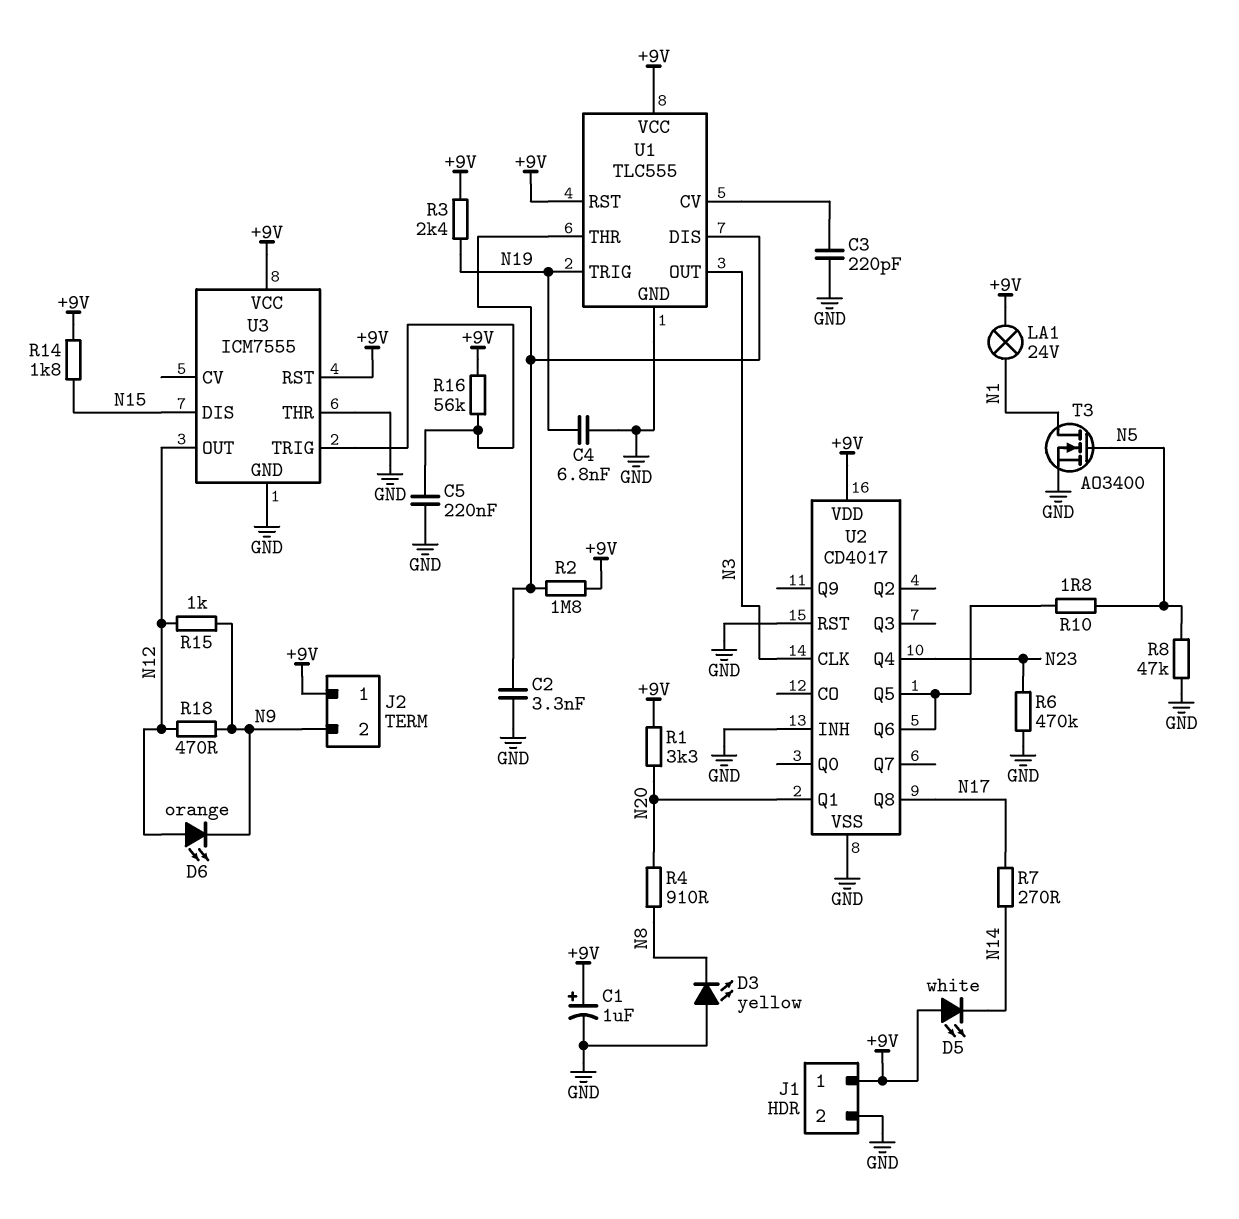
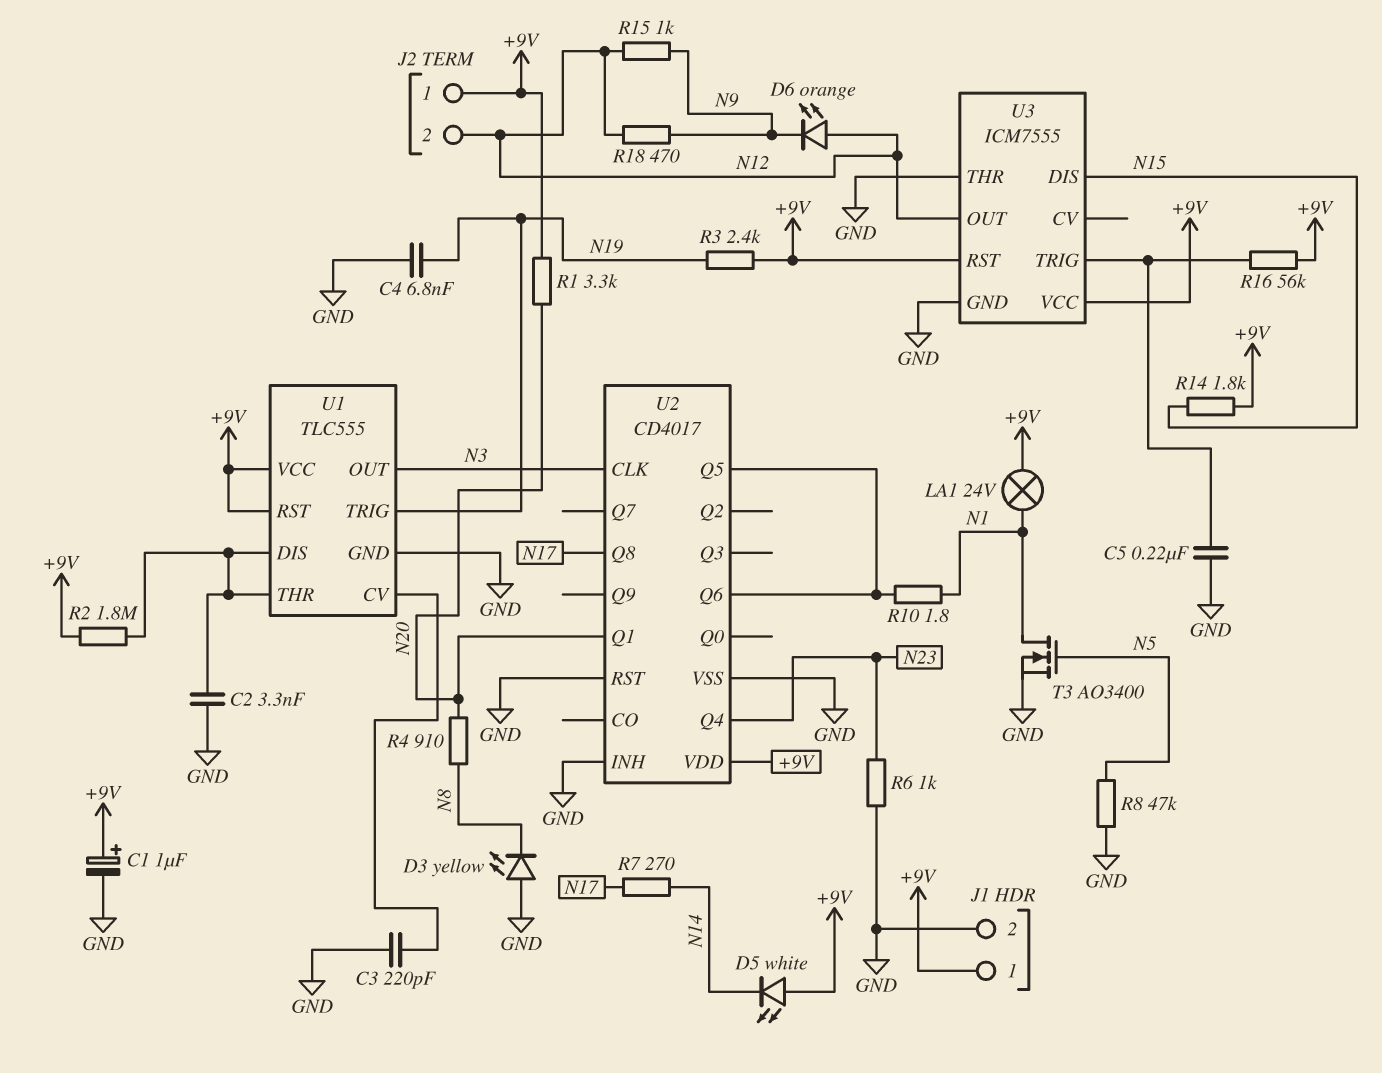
J2 pin 2: N9 -> N12
R6: 470k (GND, N23) -> 1k (GND, N23)
R10: 1.8 (N5, U2/Q5) -> 1.8 (N1, U2/Q5)

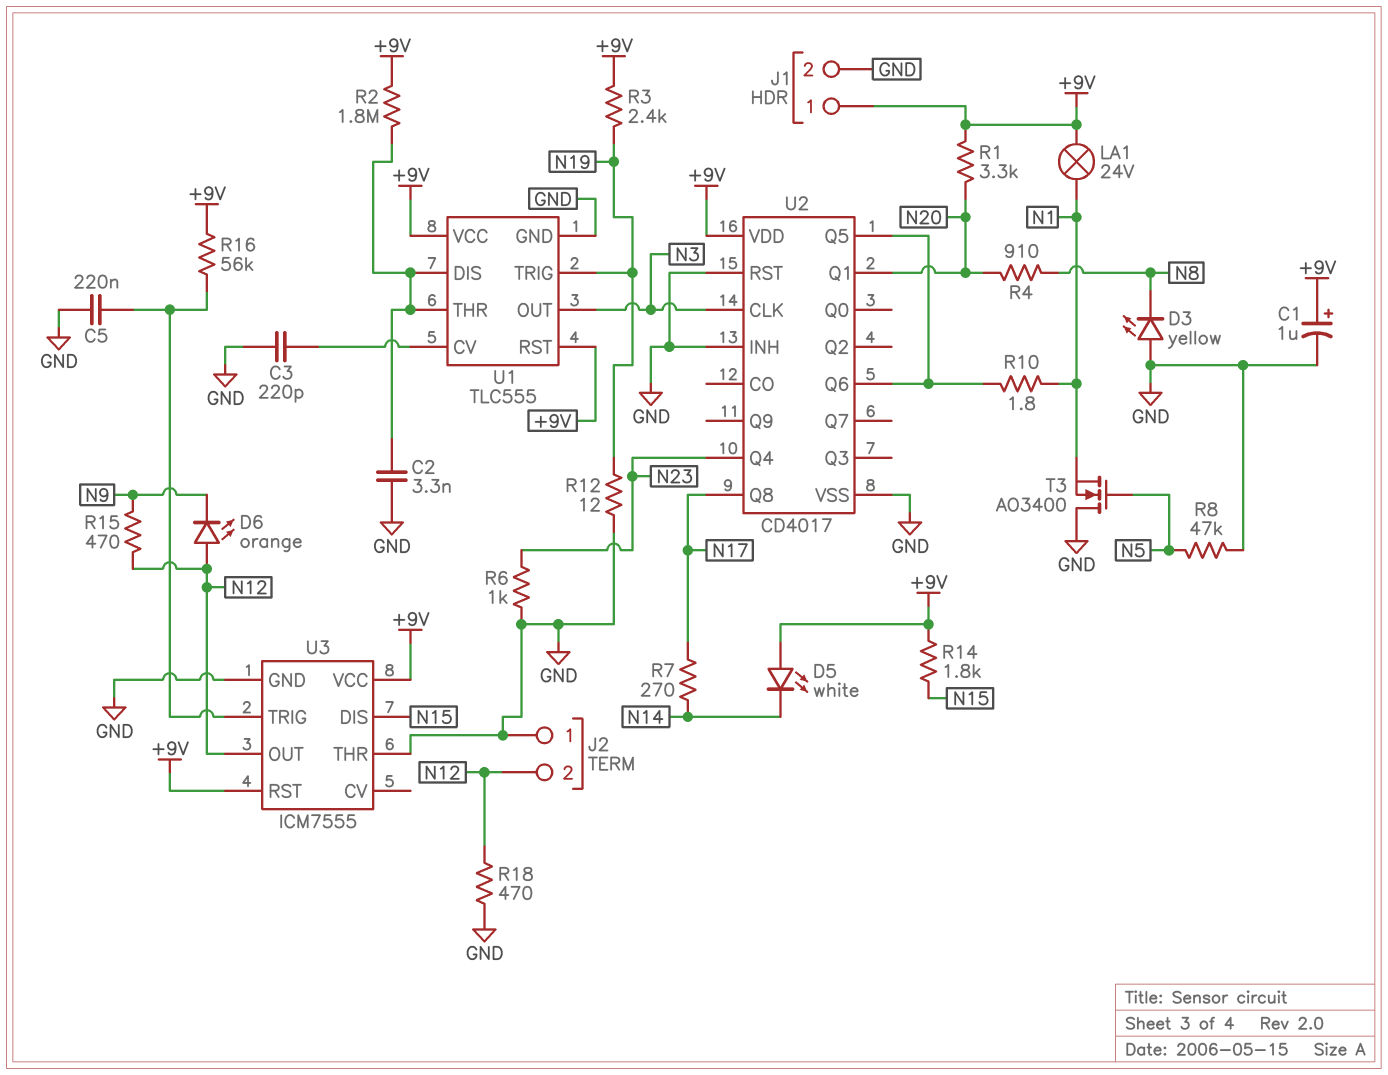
C4: 6.8nF (GND, N19) -> none
J2 pin 1: +9V -> GND
R12: none -> 12 (GND, N19)
R15: 1k (N9, N12) -> 470 (N9, N12)
R18: 470 (N9, N12) -> 470 (GND, N12)
T3: NMOS AO3400 (G N5, D N1, S GND) -> NMOS AO3400 (G N5, D GND, S N1)

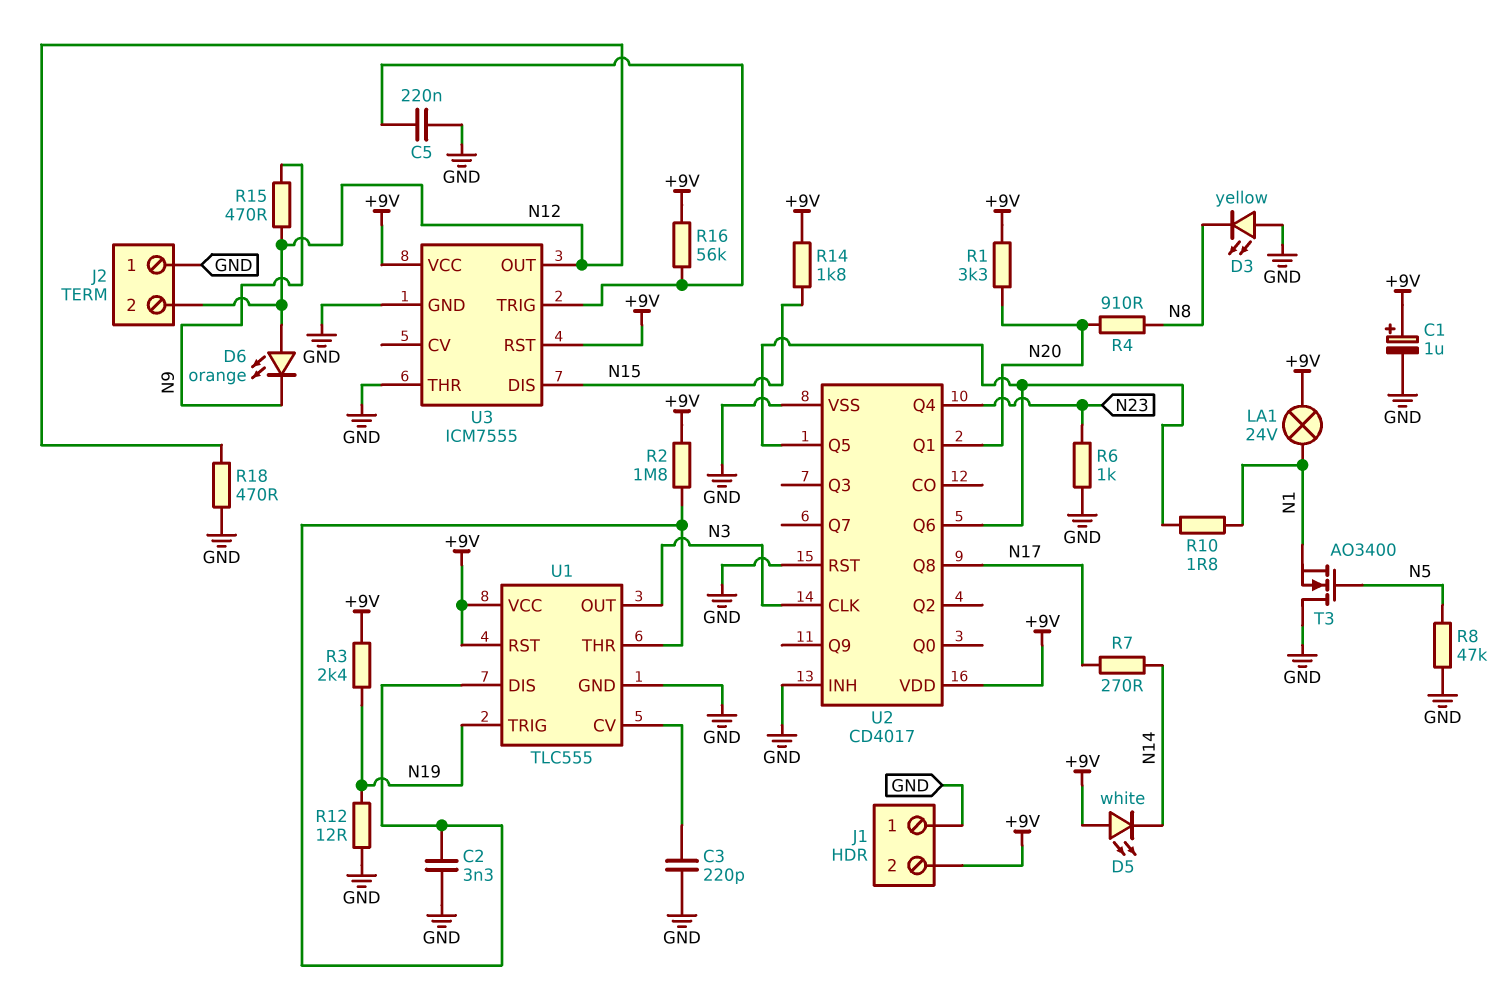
J1 pin 1: +9V -> GND
J1 pin 2: GND -> +9V

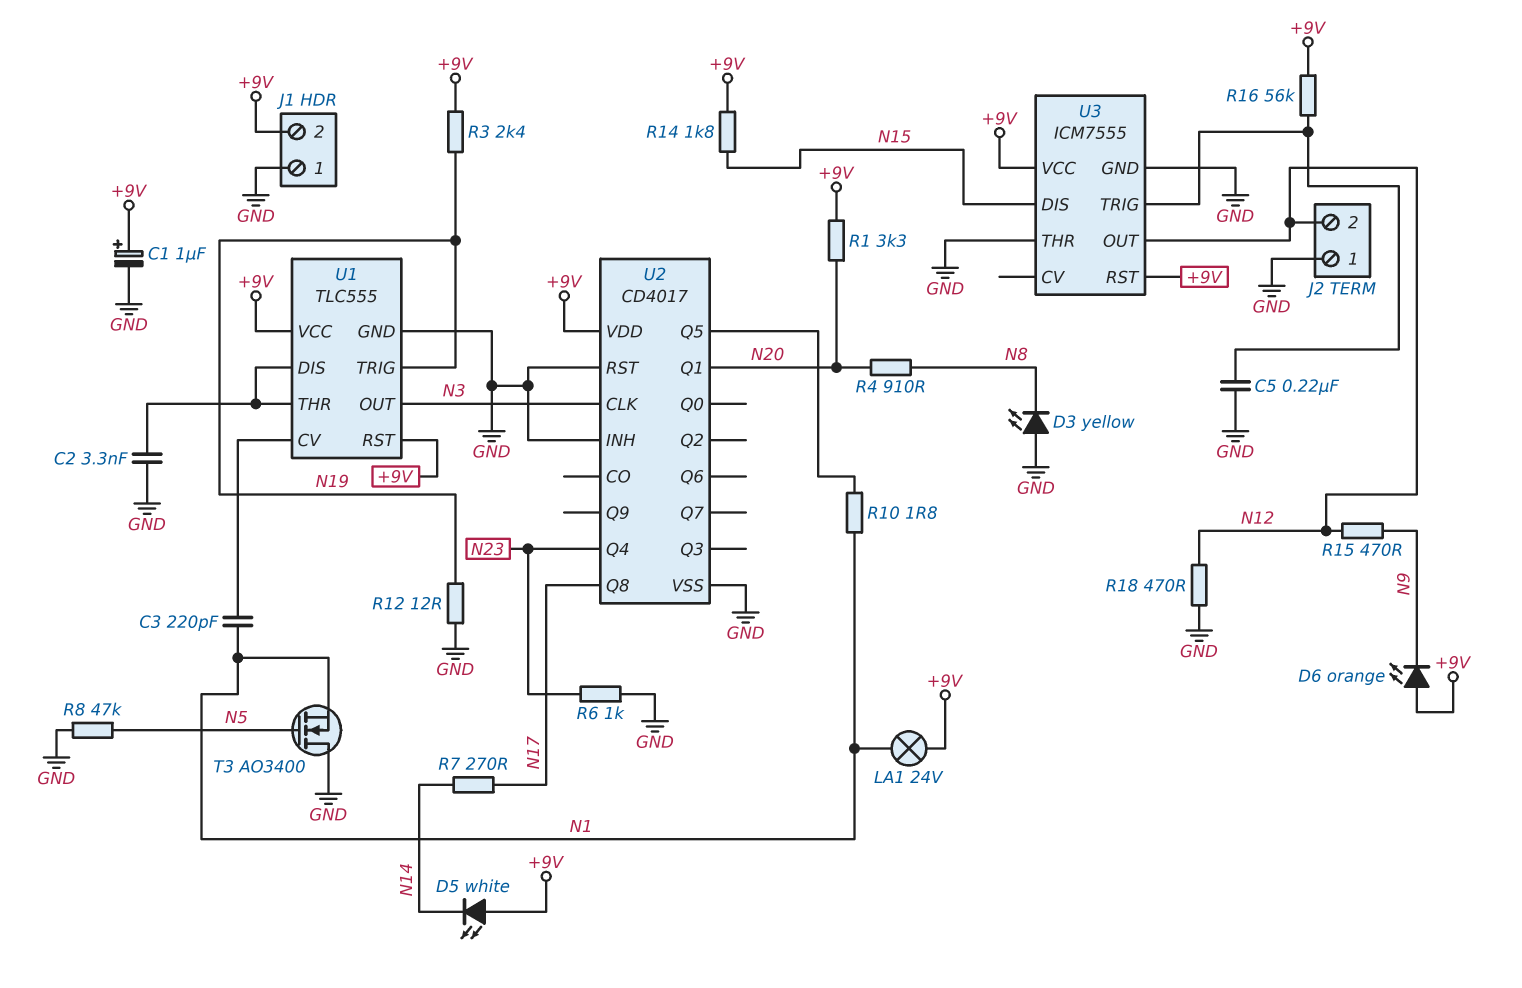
C3: 220pF (GND, U1/CV) -> 220pF (N1, U1/CV)
D6: LED orange (A N12, K N9) -> LED orange (A +9V, K N9)
R2: 1.8M (+9V, U1/DIS) -> none
U2 pin Q6: U2/Q5 -> none

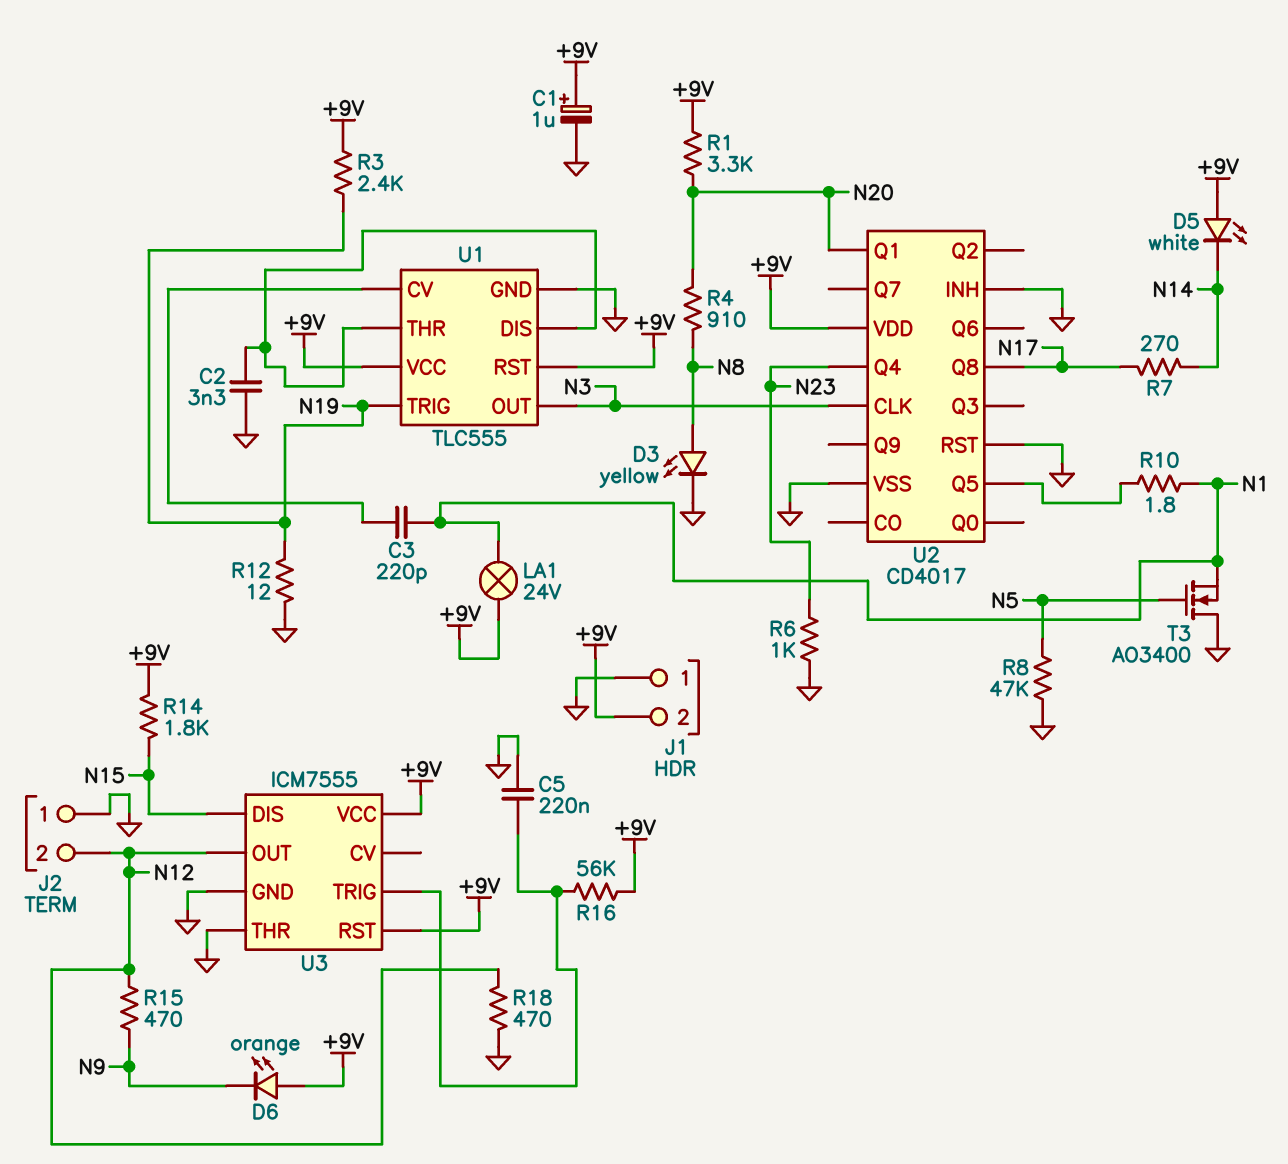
D3: LED yellow (A GND, K N8) -> LED yellow (A N8, K GND)

